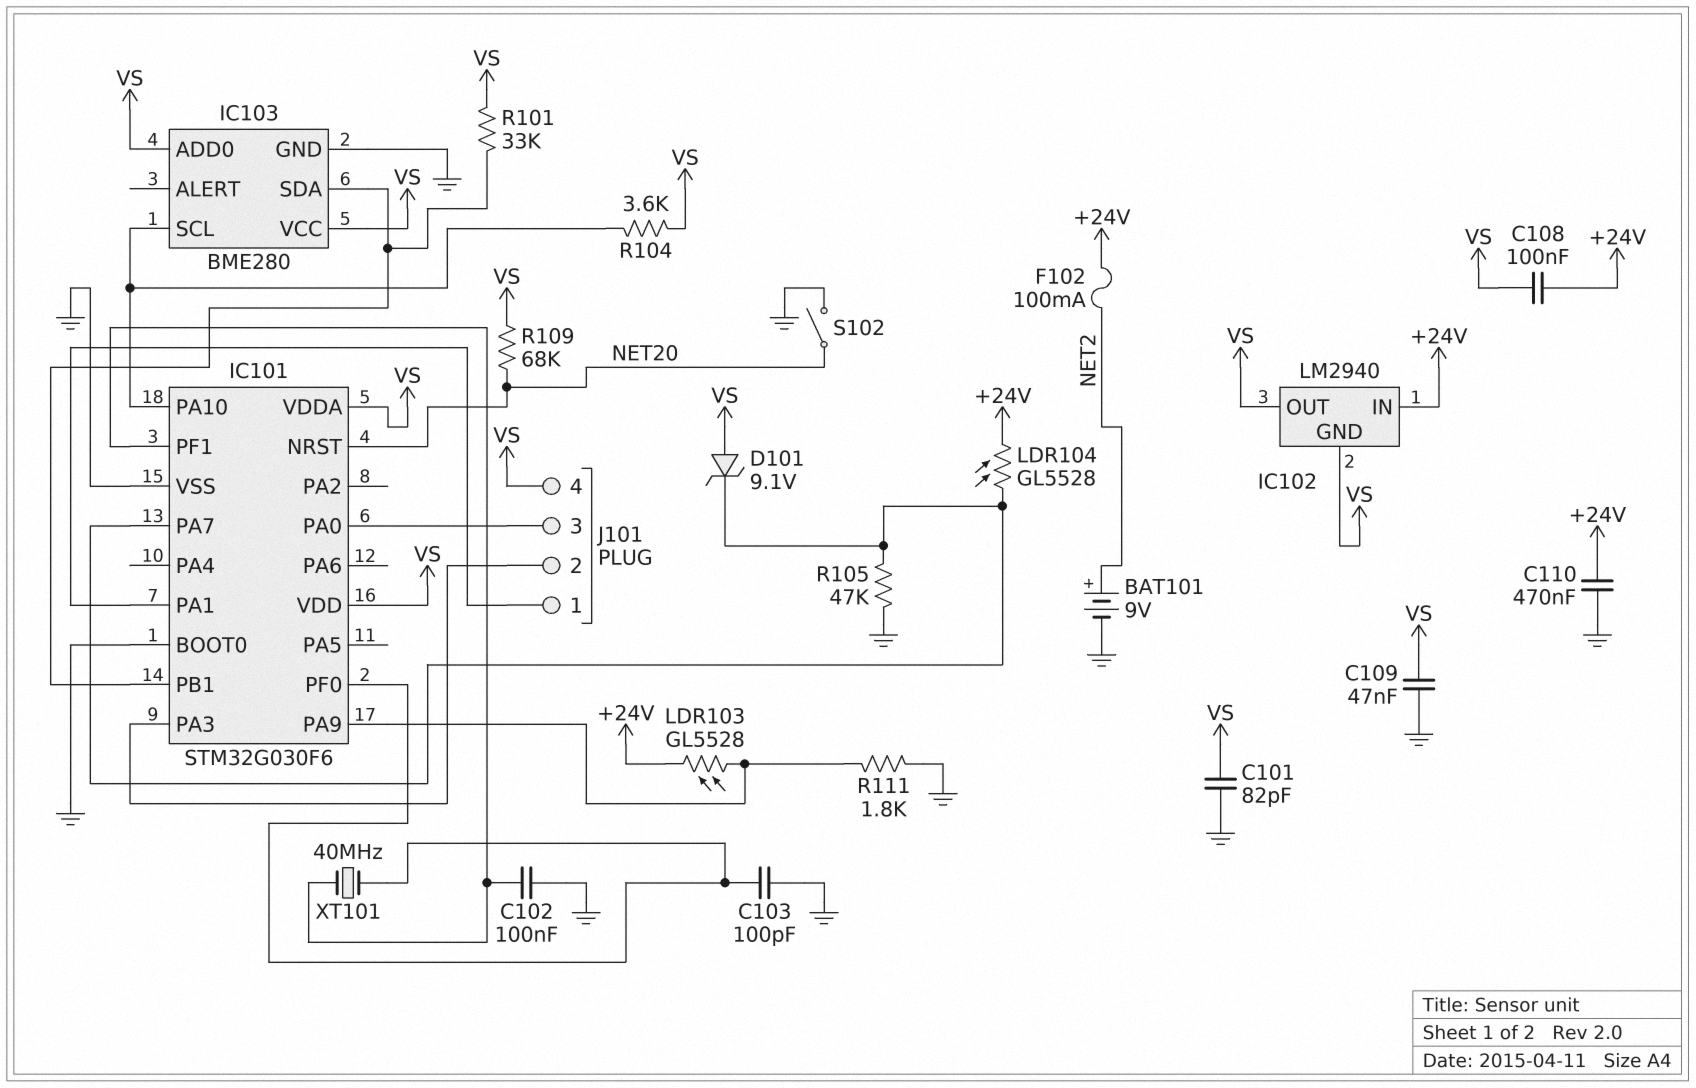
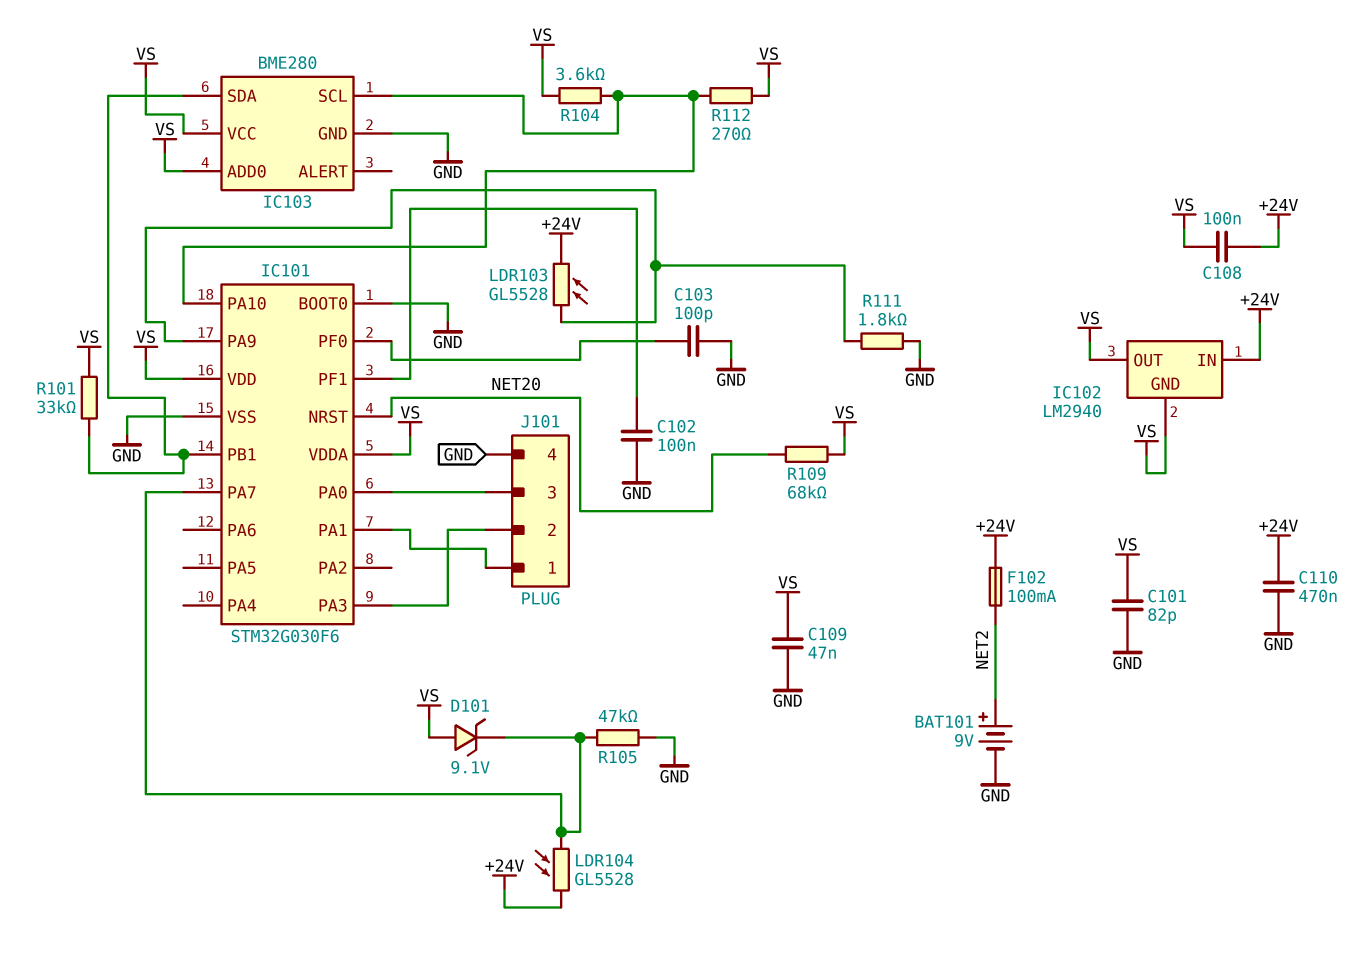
J101 pin 4: VS -> GND
R112: none -> 270 (IC101/PA10, VS)
S102: switch (GND, NET20) -> none
XT101: 40MHz (IC101/PF0, IC101/PF1) -> none

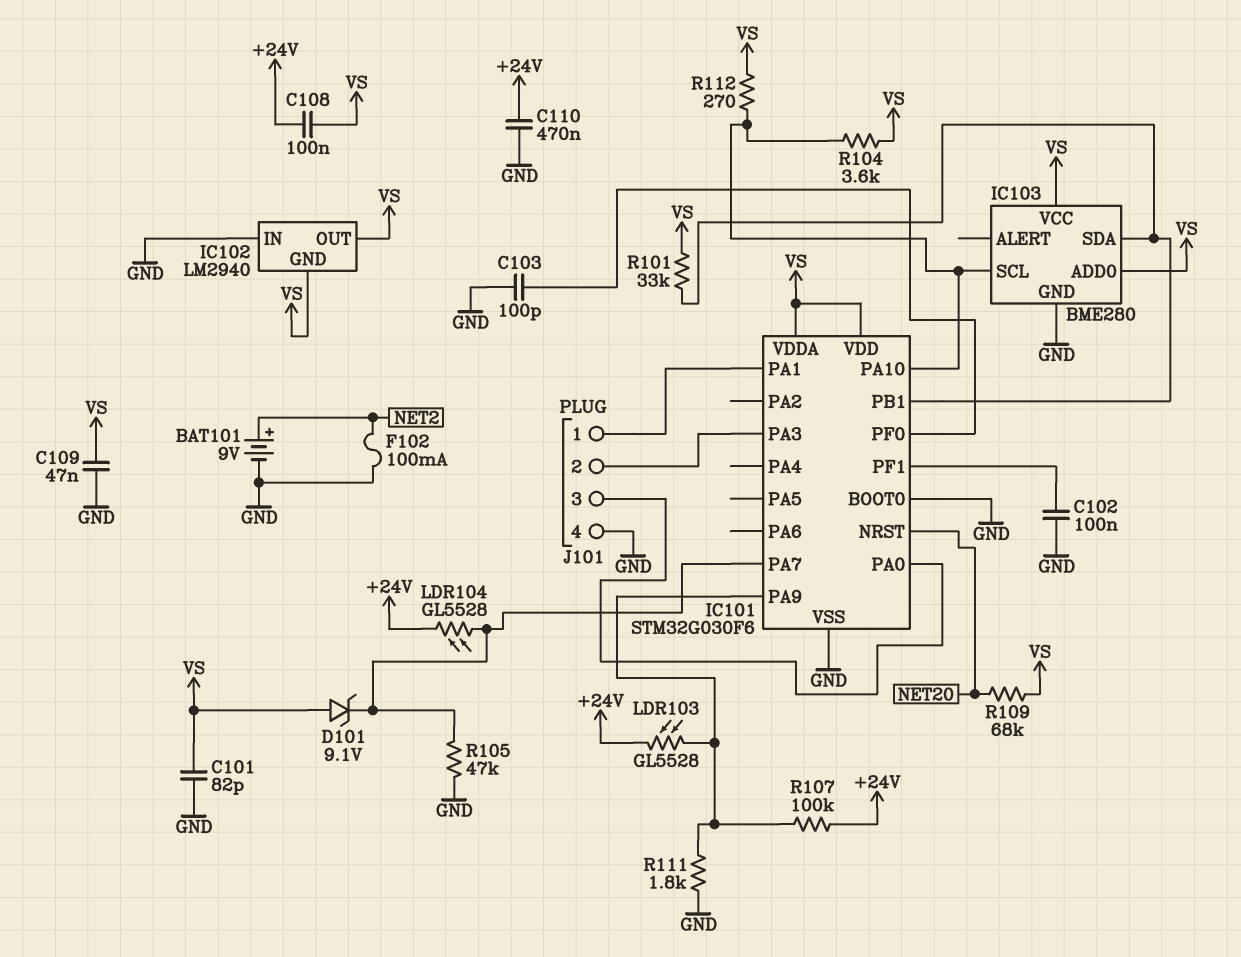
F102: 100mA (+24V, NET2) -> 100mA (GND, NET2)
IC102 pin IN: +24V -> GND
R107: none -> 100k (+24V, IC101/PA9)

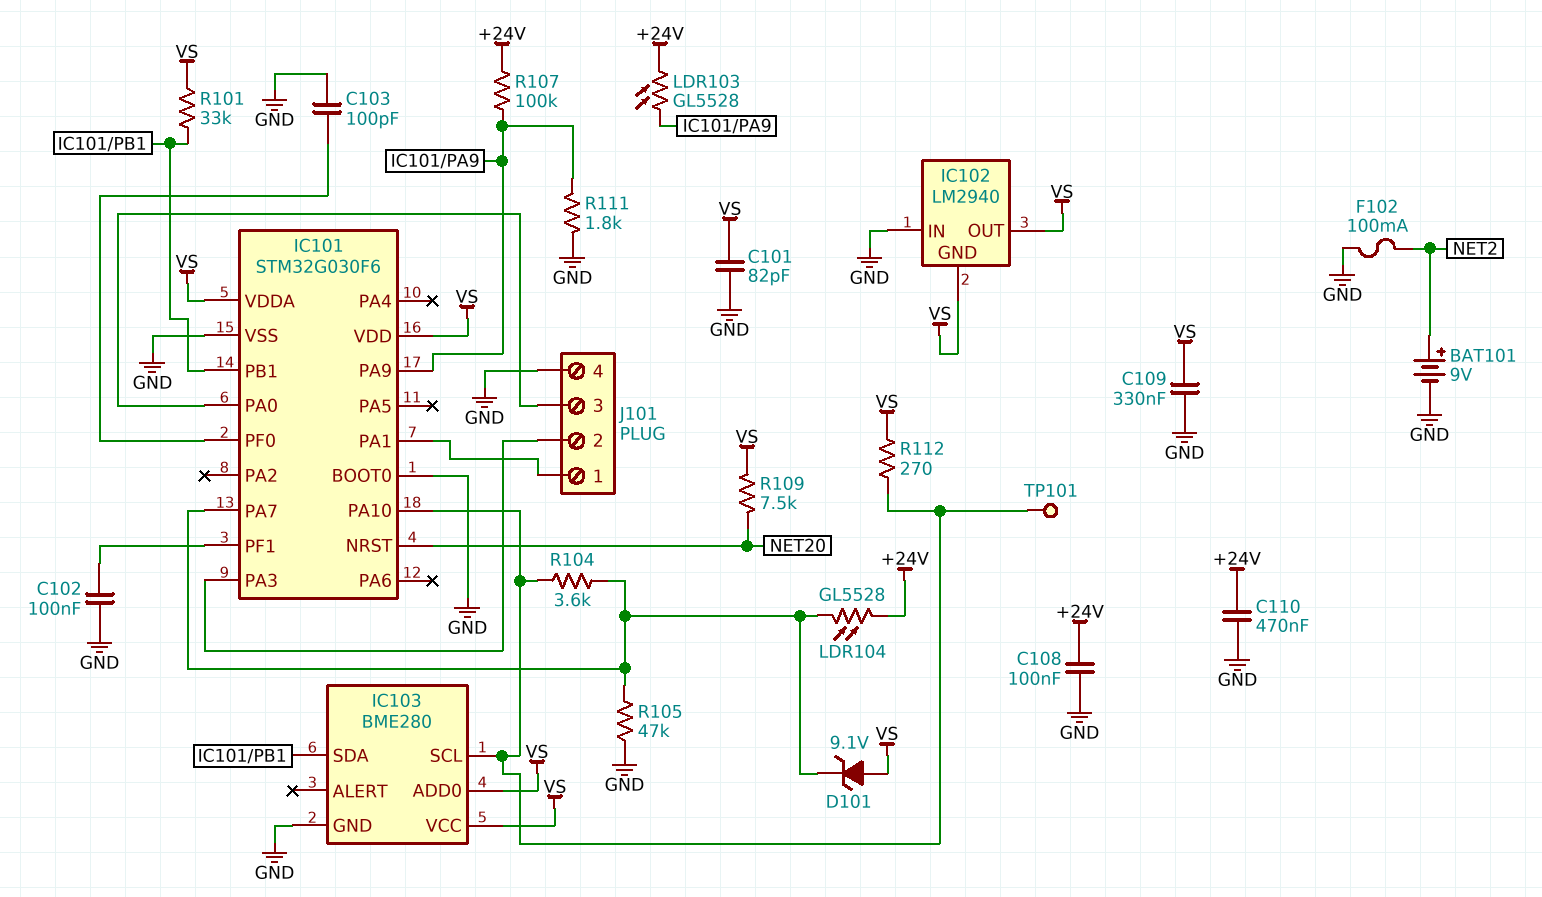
C108: 100nF (+24V, VS) -> 100nF (+24V, GND)
C109: 47nF (GND, VS) -> 330nF (GND, VS)
R104: 3.6k (IC101/PA10, VS) -> 3.6k (IC101/PA7, IC101/PA10)
R109: 68k (NET20, VS) -> 7.5k (NET20, VS)
TP101: none -> test point (IC101/PA10)

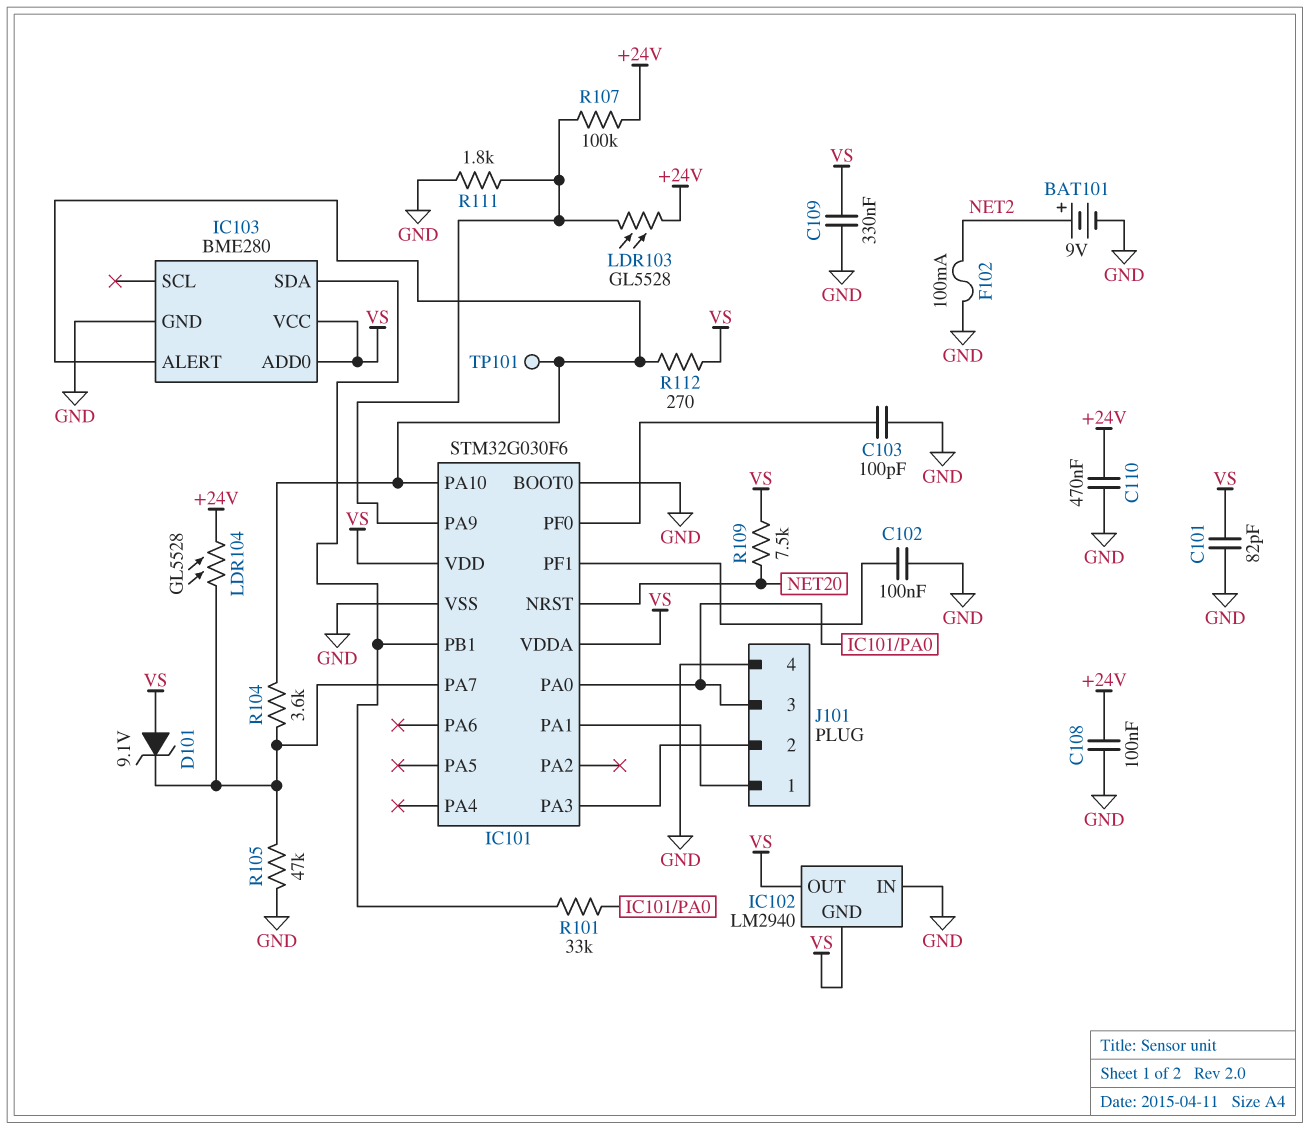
IC103 pin ALERT: none -> IC101/PA10
IC103 pin SCL: IC101/PA10 -> none
R101: 33k (IC101/PB1, VS) -> 33k (IC101/PA0, IC101/PB1)

